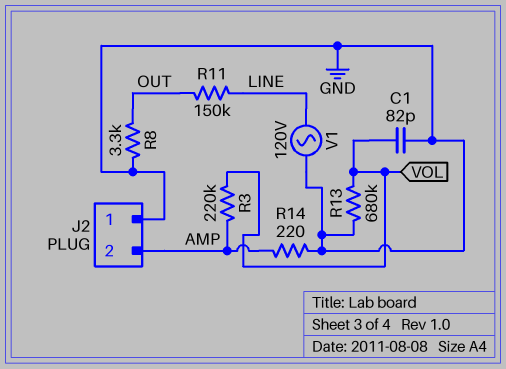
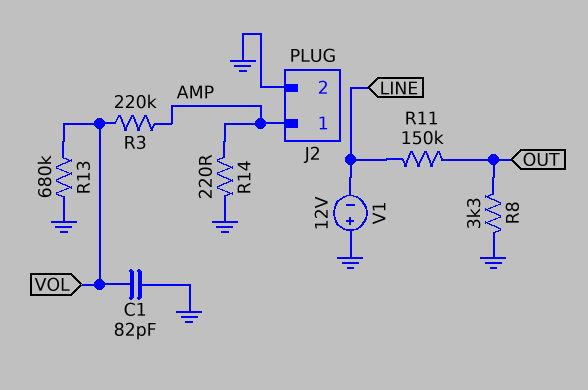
J2 pin 1: GND -> AMP
J2 pin 2: AMP -> GND
V1: AC 120V (GND, LINE) -> 12V (plus GND, minus LINE)

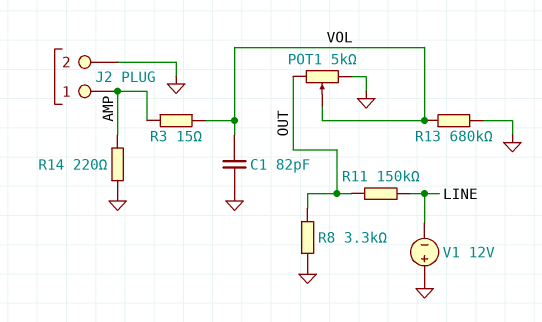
POT1: none -> 5k (GND, OUT, wiper VOL)
R3: 220k (AMP, VOL) -> 15 (AMP, VOL)

